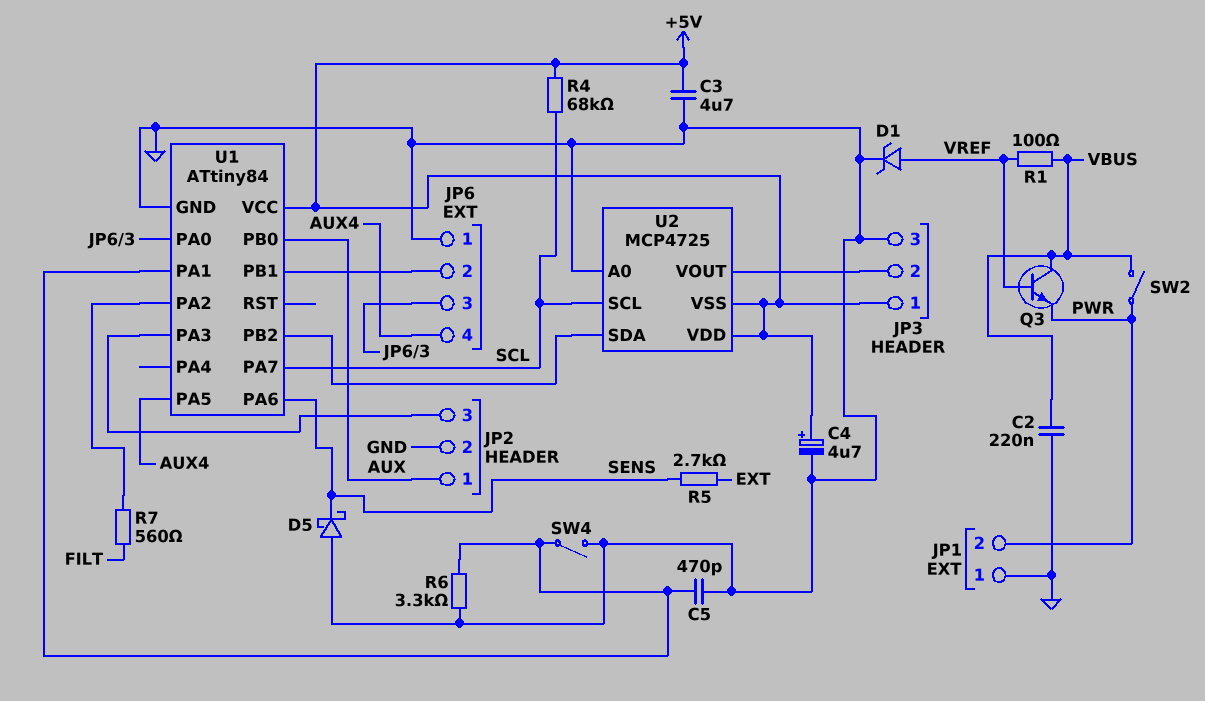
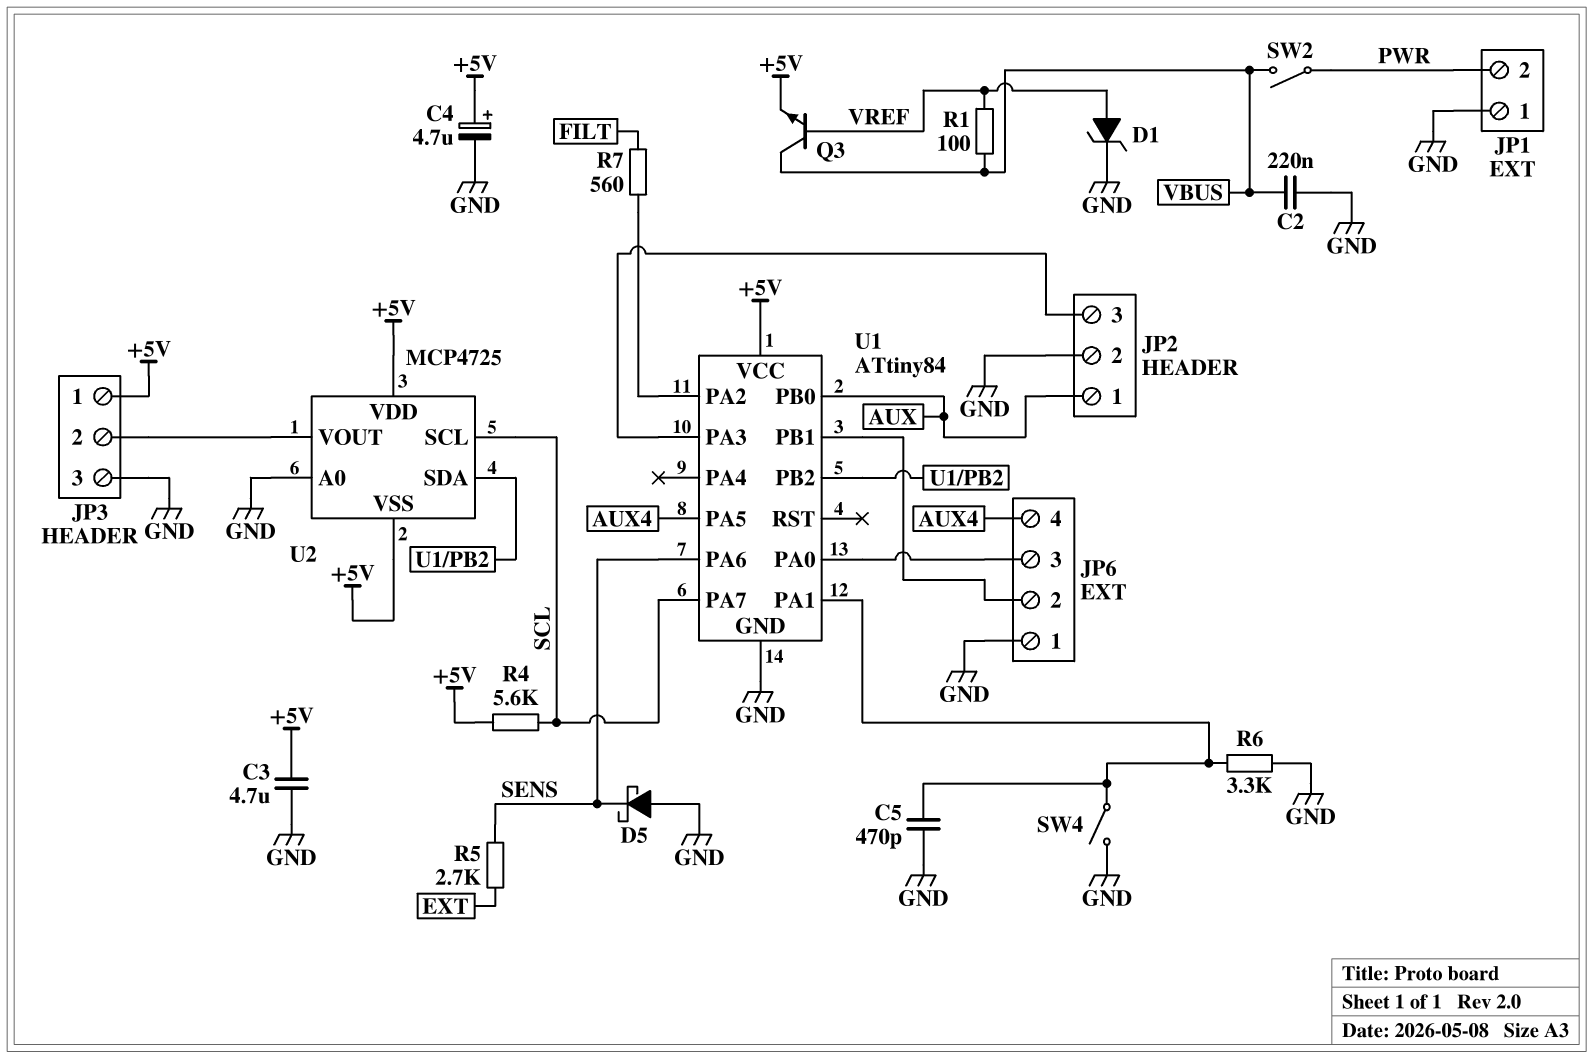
Q3: NPN (B VREF, C VBUS, E PWR) -> NPN (B VREF, C VBUS, E +5V)
R4: 68k (+5V, SCL) -> 5.6k (+5V, SCL)

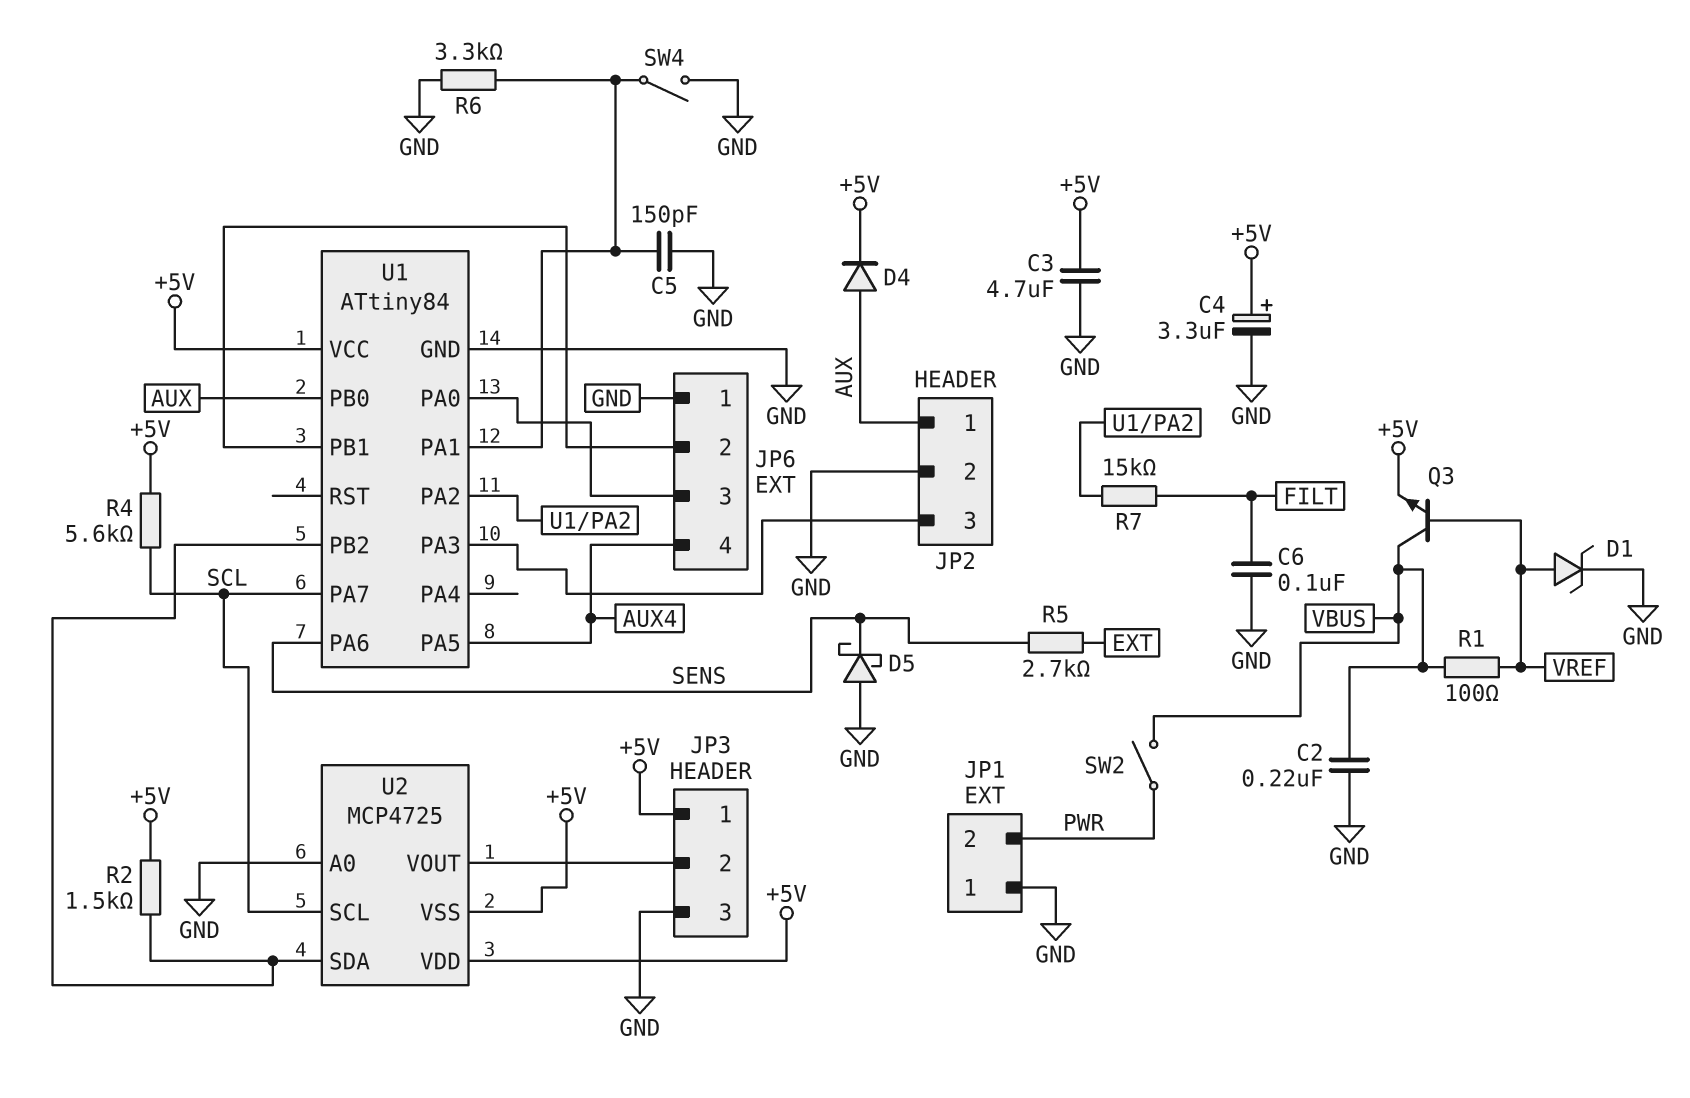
C4: 4.7uF (plus +5V, minus GND) -> 3.3uF (plus +5V, minus GND)
C5: 470pF (GND, U1/PA1) -> 150pF (GND, U1/PA1)
C6: none -> 100nF (FILT, GND)
D4: none -> diode (A AUX, K +5V)
R2: none -> 1.5k (+5V, U1/PB2)
R7: 560 (FILT, U1/PA2) -> 15k (FILT, U1/PA2)

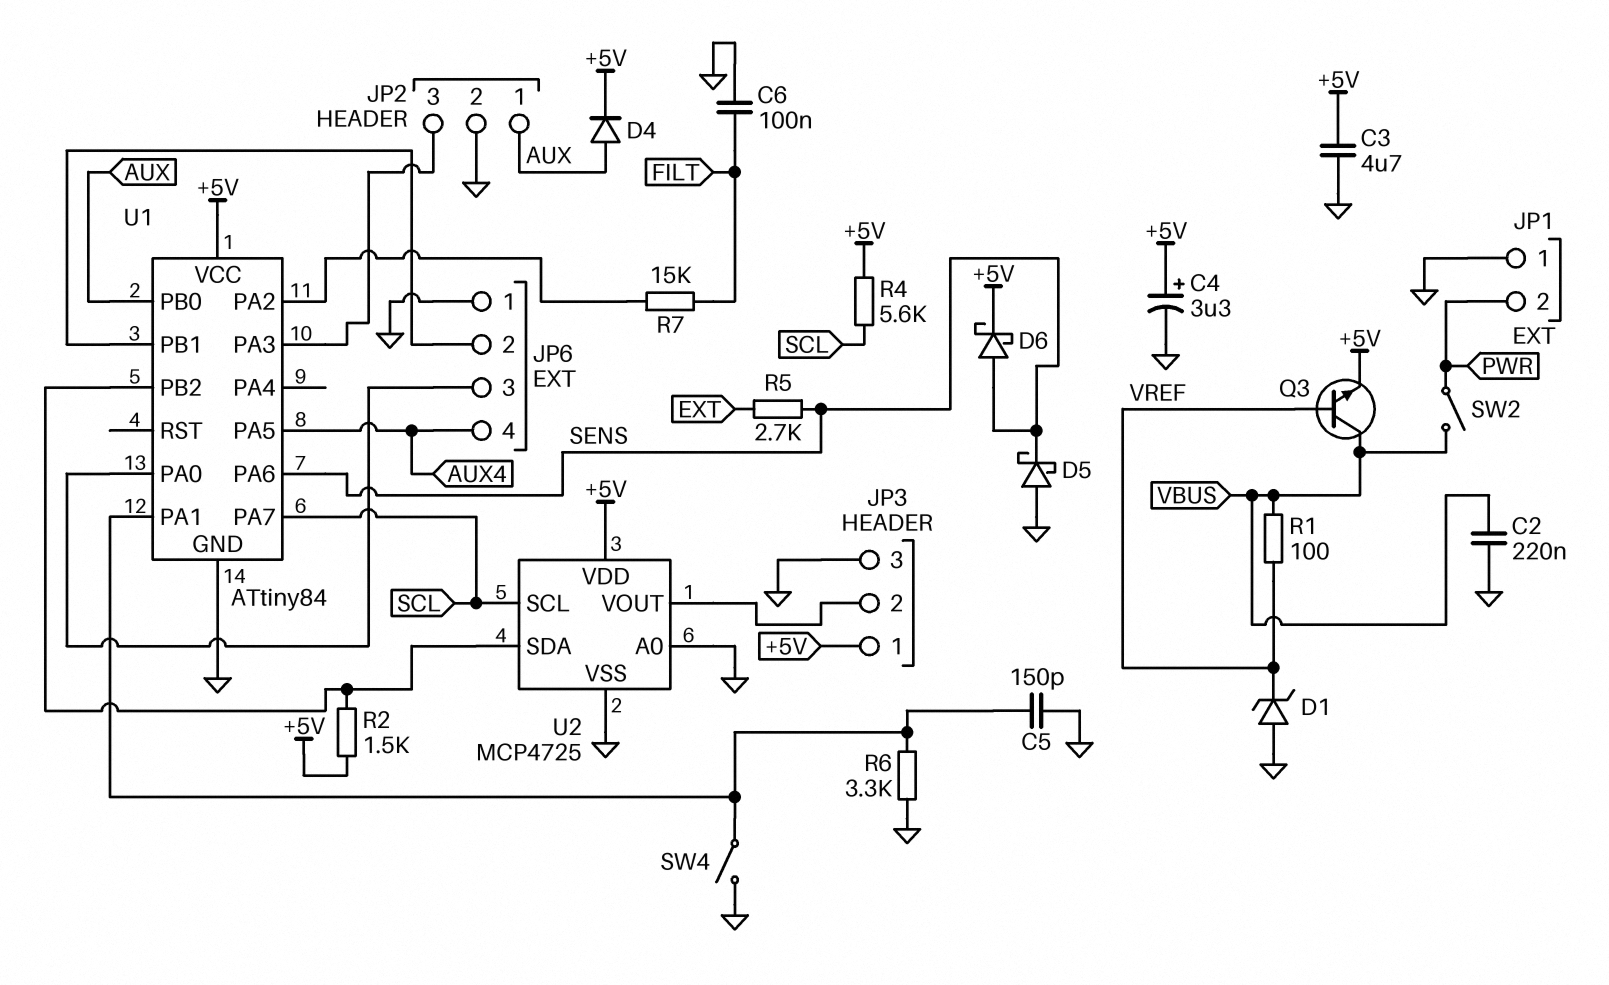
D1: zener (A VREF, K GND) -> zener (A GND, K VREF)
D6: none -> schottky (A SENS, K +5V)
U2 pin VSS: +5V -> GND

